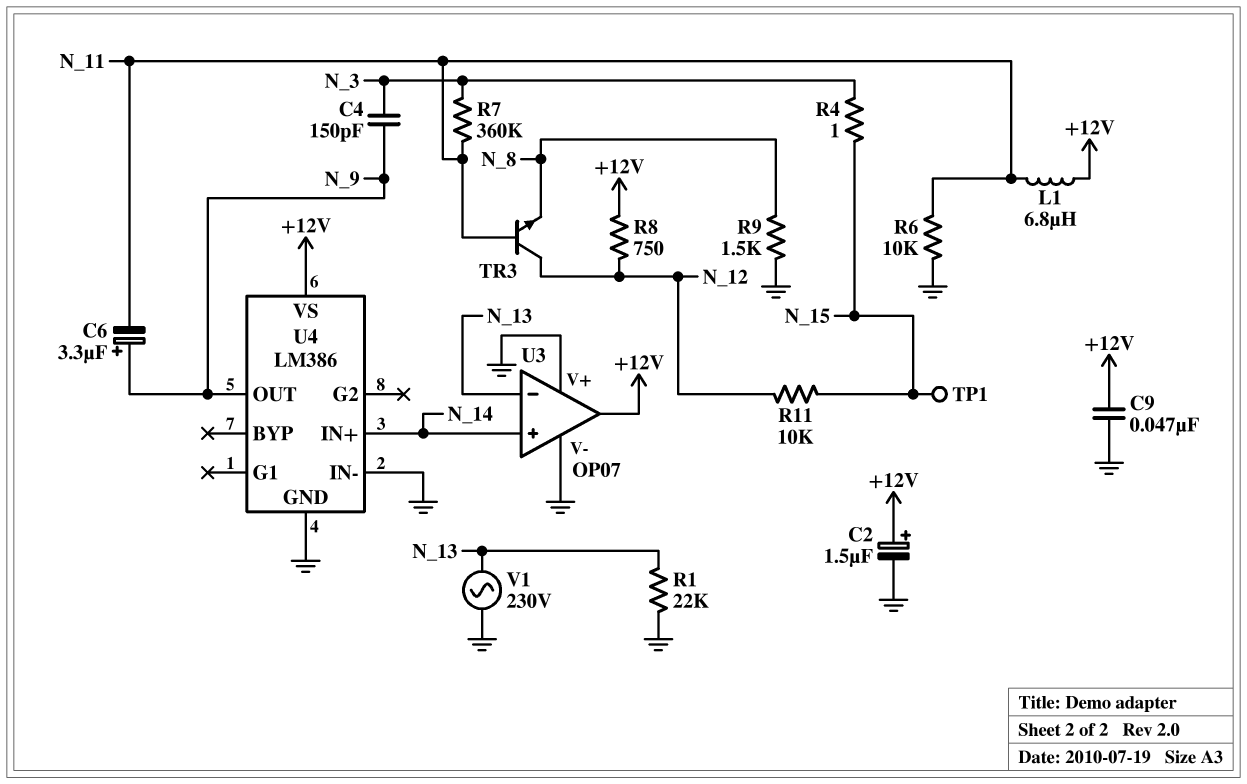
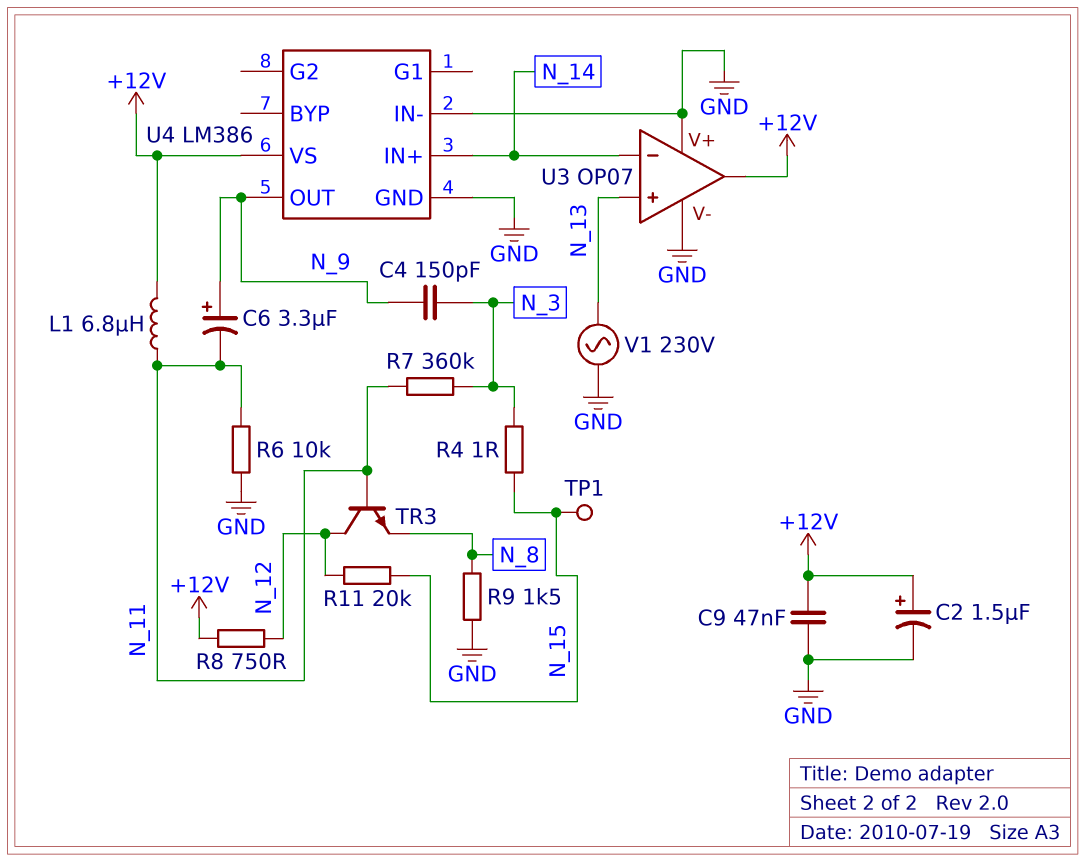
R1: 22k (GND, N_13) -> none
R11: 10k (N_12, N_15) -> 20k (N_12, N_15)
U3 pin in+: N_14 -> N_13
U3 pin in-: N_13 -> N_14

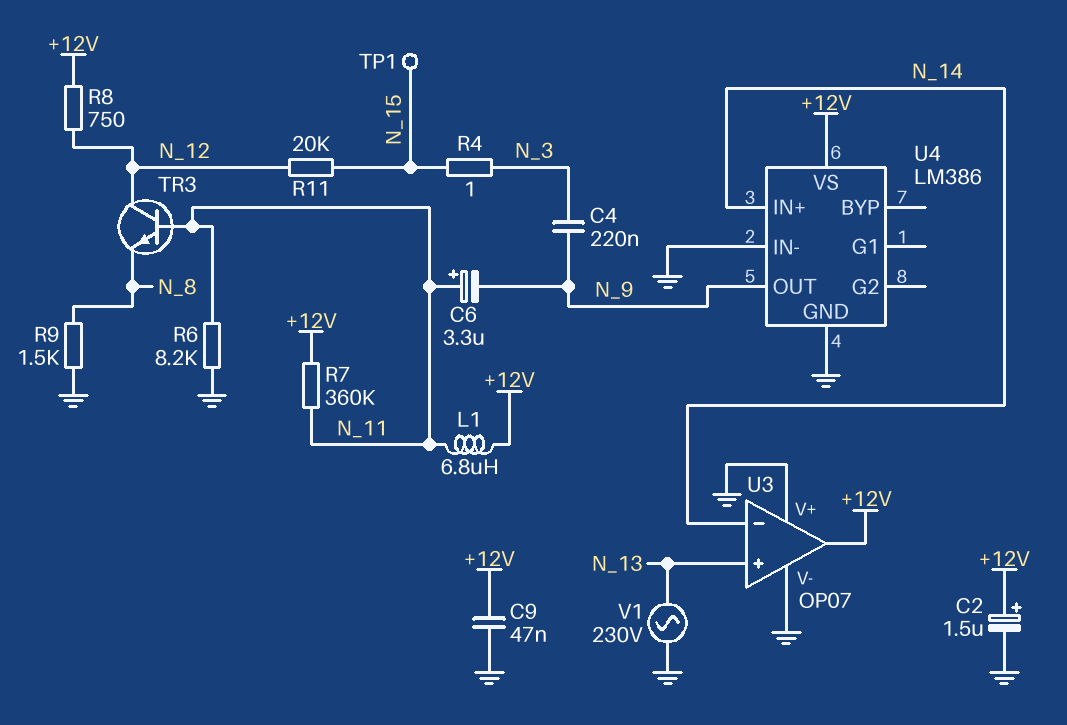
C4: 150pF (N_3, N_9) -> 220nF (N_3, N_9)
C6: 3.3uF (plus N_9, minus N_11) -> 3.3uF (plus N_11, minus N_9)
R6: 10k (GND, N_11) -> 8.2k (GND, N_11)
R7: 360k (N_3, N_11) -> 360k (+12V, N_11)

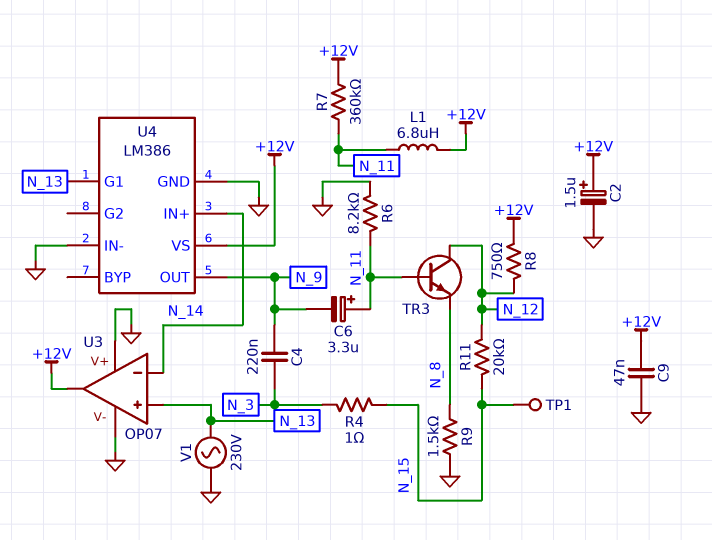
U4 pin G1: none -> N_13

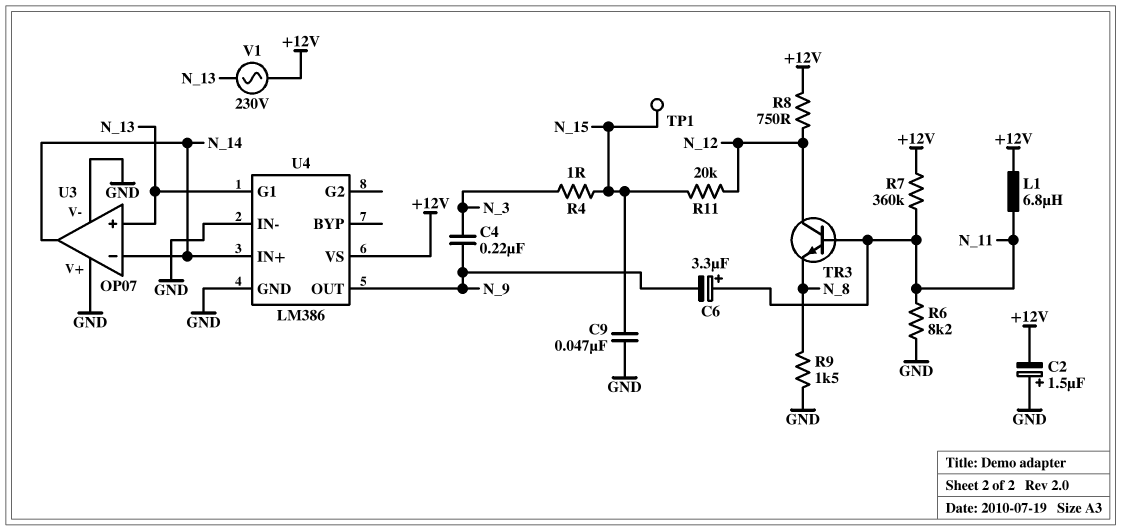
C2: 1.5uF (plus +12V, minus GND) -> 1.5uF (plus GND, minus +12V)
C9: 47nF (+12V, GND) -> 47nF (GND, N_15)
U3 pin out: +12V -> N_14
V1: AC 230V (GND, N_13) -> AC 230V (+12V, N_13)

